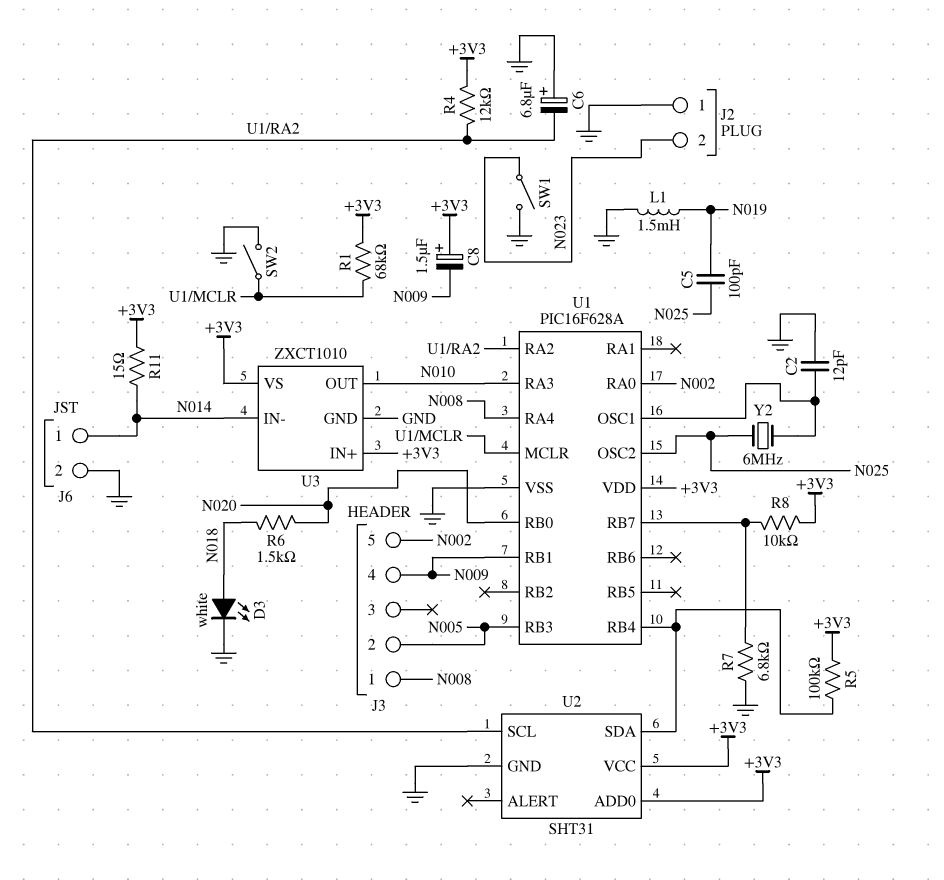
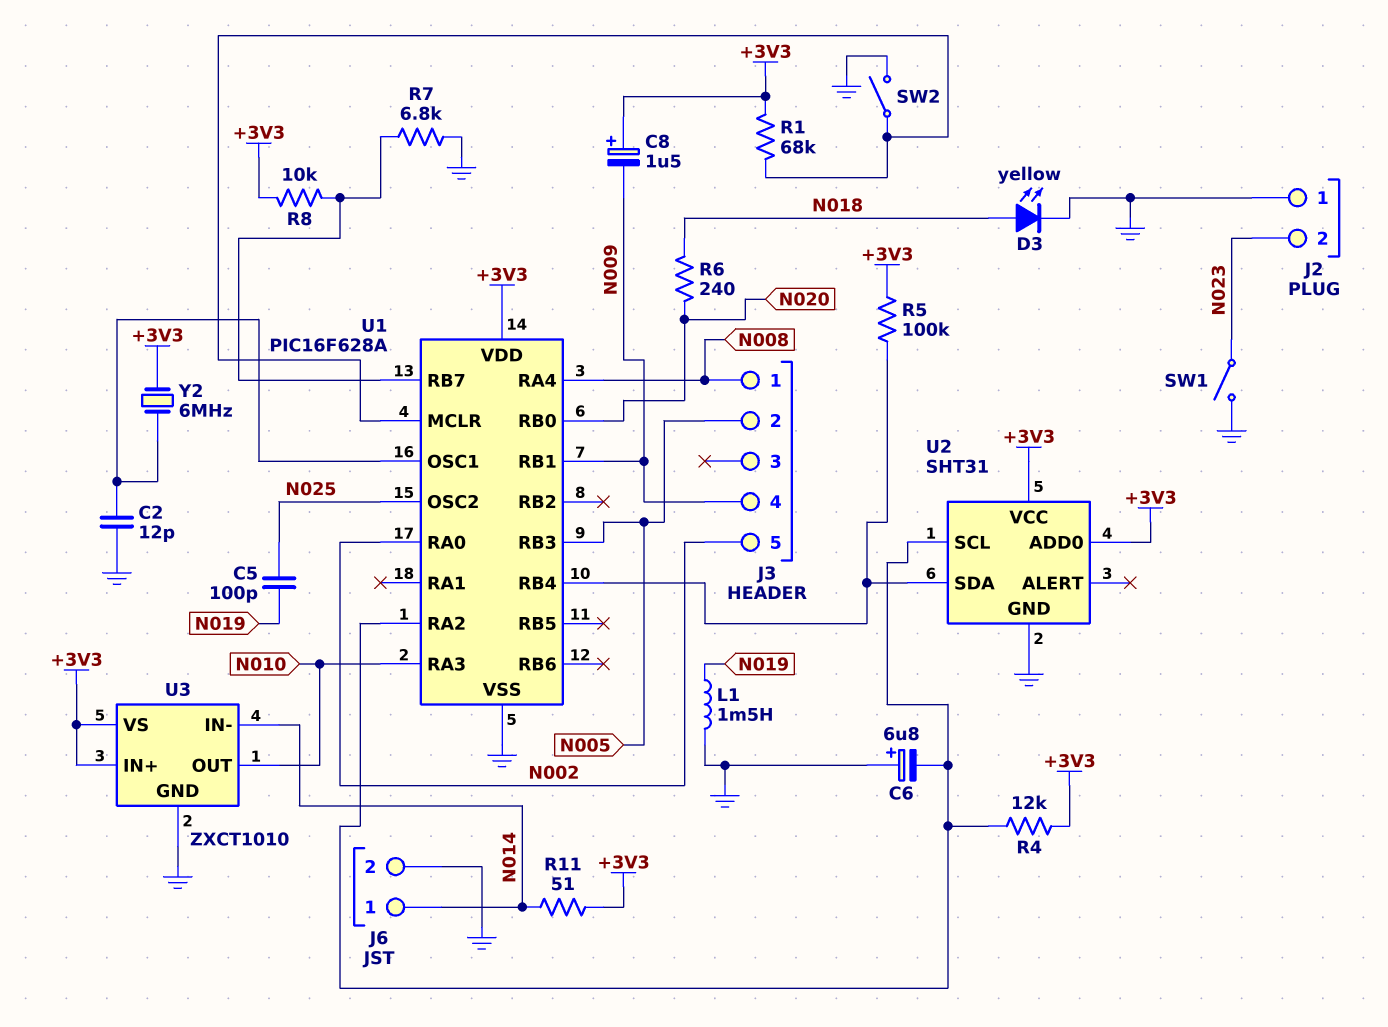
D3: LED white (A N018, K GND) -> LED yellow (A N018, K GND)
R6: 1.5k (N018, N020) -> 240 (N018, N020)
R11: 15 (+3V3, N014) -> 51 (+3V3, N014)
Y2: 6MHz (N025, U1/OSC1) -> 6MHz (+3V3, U1/OSC1)

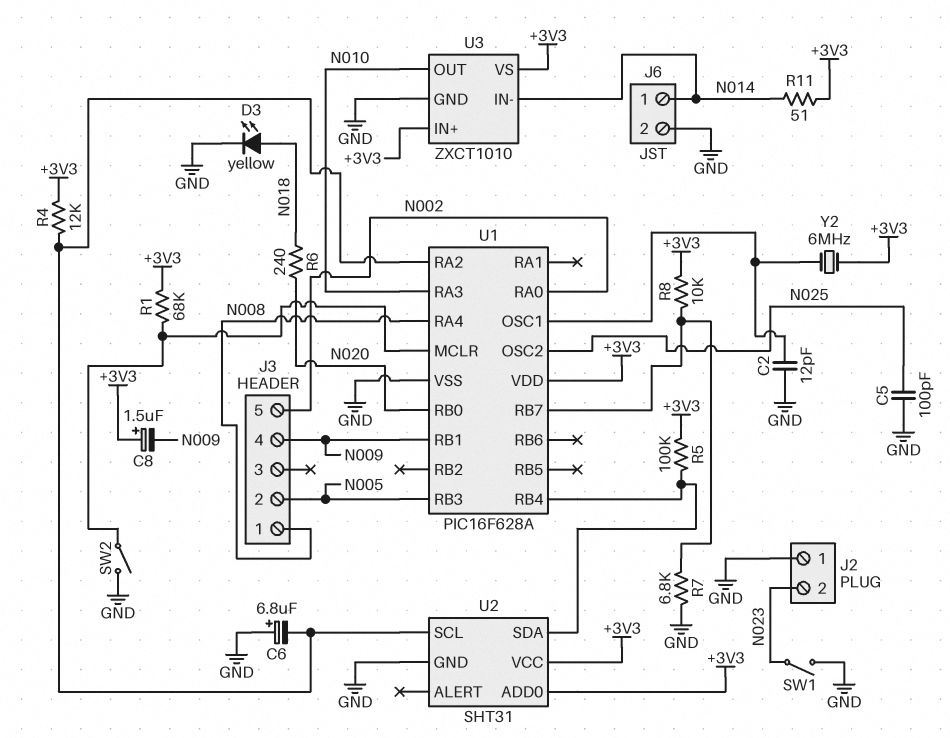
C5: 100pF (N019, N025) -> 100pF (GND, N025)
L1: 1.5mH (GND, N019) -> none

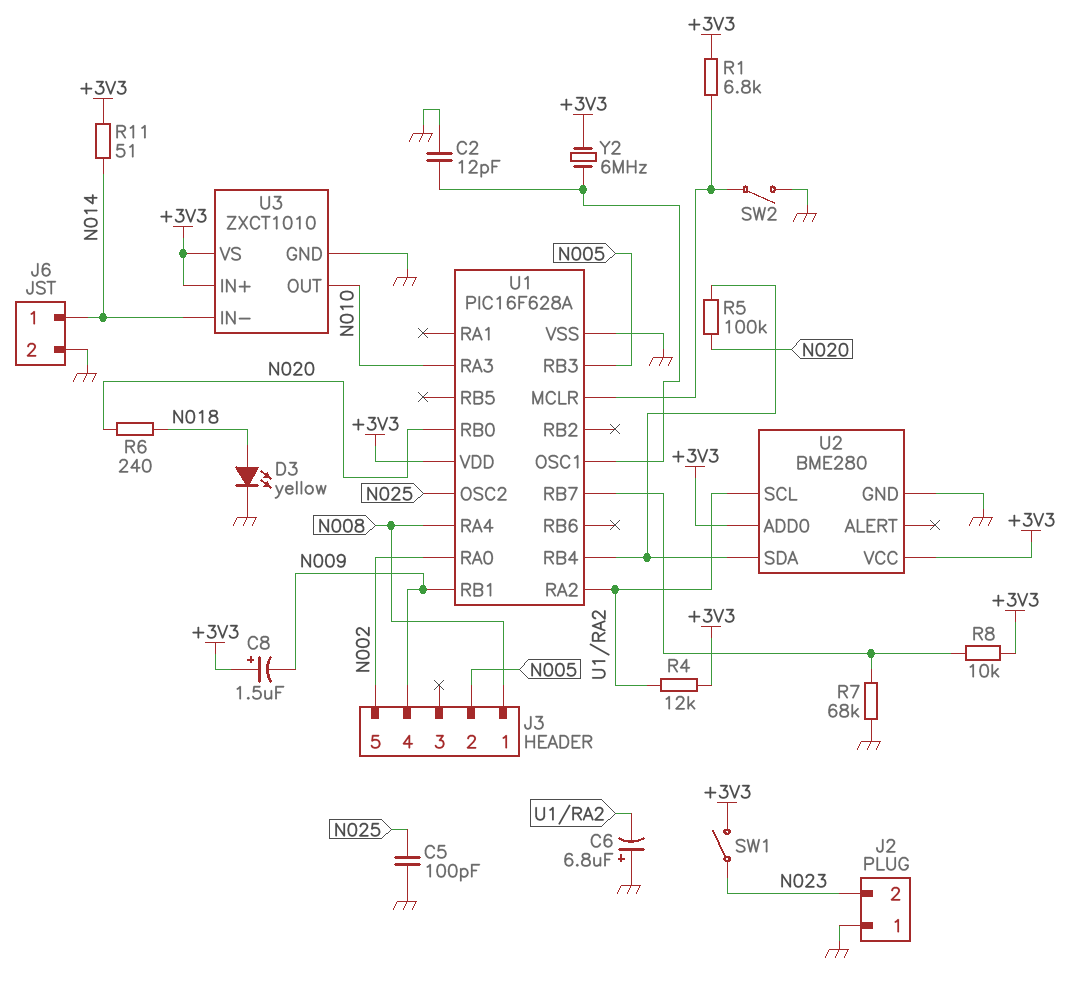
R1: 68k (+3V3, U1/MCLR) -> 6.8k (+3V3, U1/MCLR)
R5: 100k (+3V3, U1/RB4) -> 100k (N020, U1/RB4)
R7: 6.8k (GND, U1/RB7) -> 68k (GND, U1/RB7)
SW1: switch (GND, N023) -> switch (+3V3, N023)
U2: SHT31 -> BME280

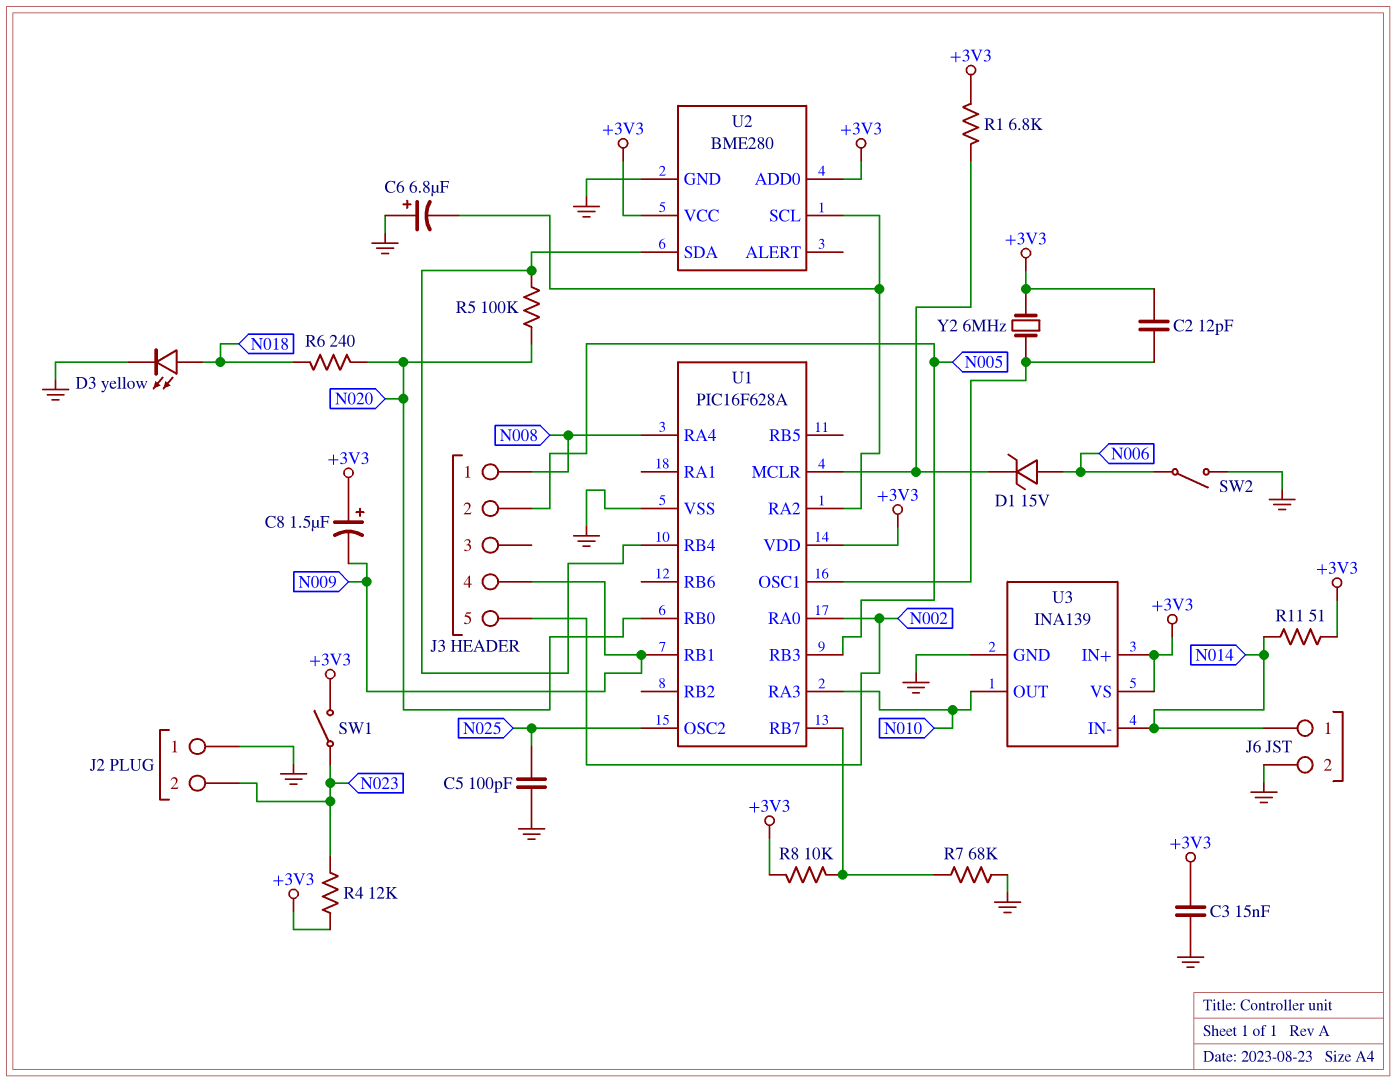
C2: 12pF (GND, U1/OSC1) -> 12pF (+3V3, U1/OSC1)
C3: none -> 15nF (+3V3, GND)
D1: none -> zener 15V (A N006, K U1/MCLR)
R4: 12k (+3V3, U1/RA2) -> 12k (+3V3, N023)
SW2: switch (GND, U1/MCLR) -> switch (GND, N006)
U3: ZXCT1010 -> INA139

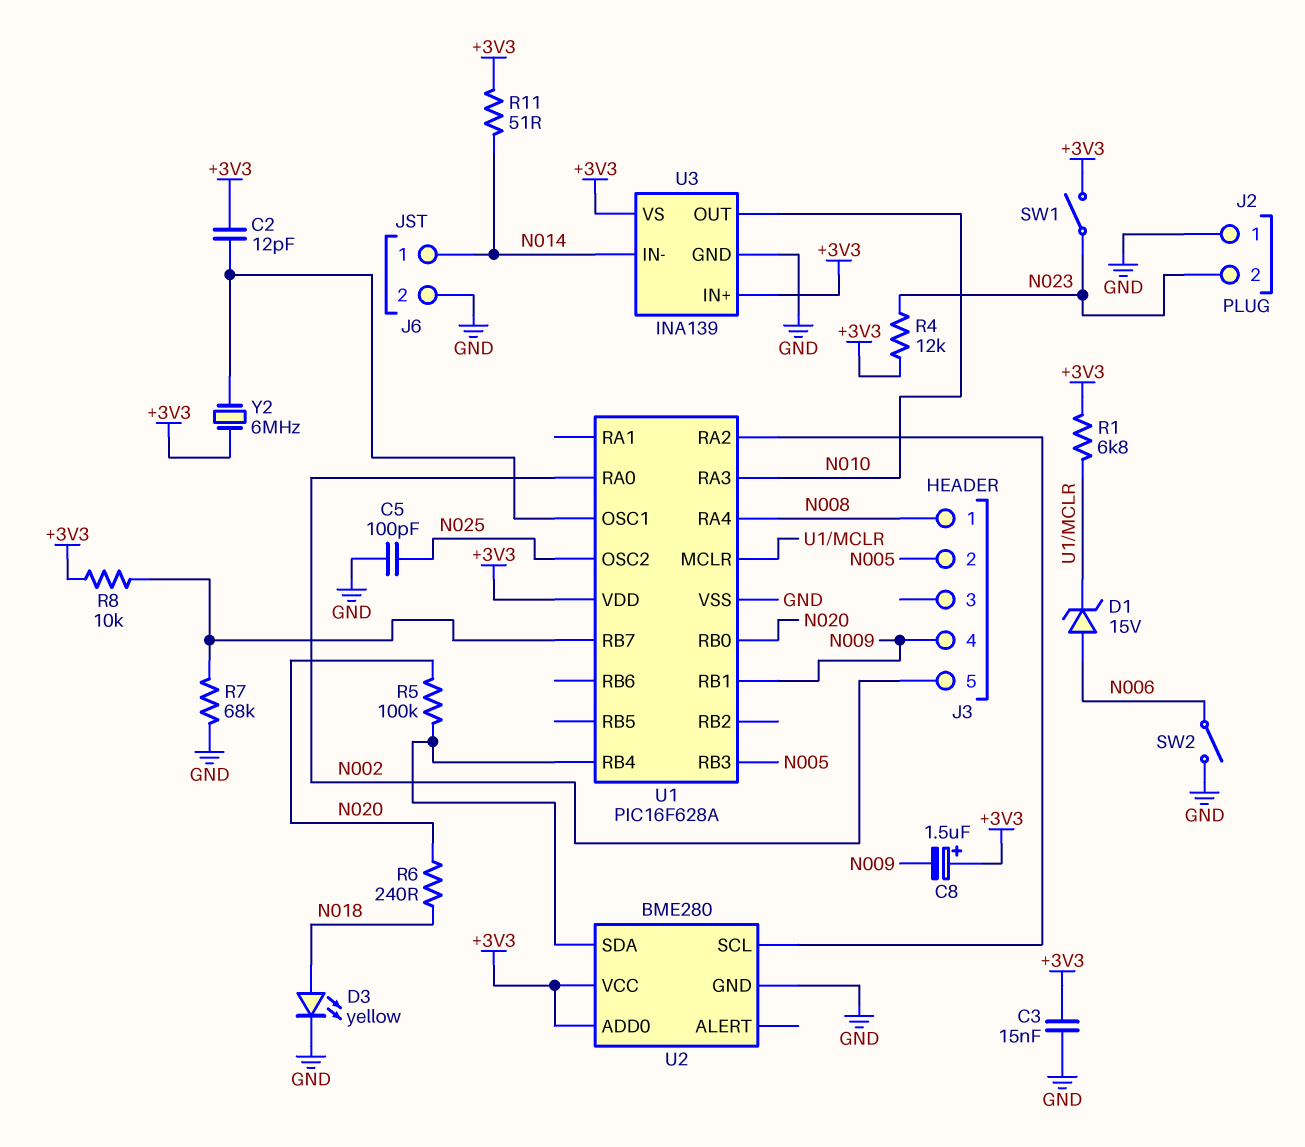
C6: 6.8uF (plus GND, minus U1/RA2) -> none

